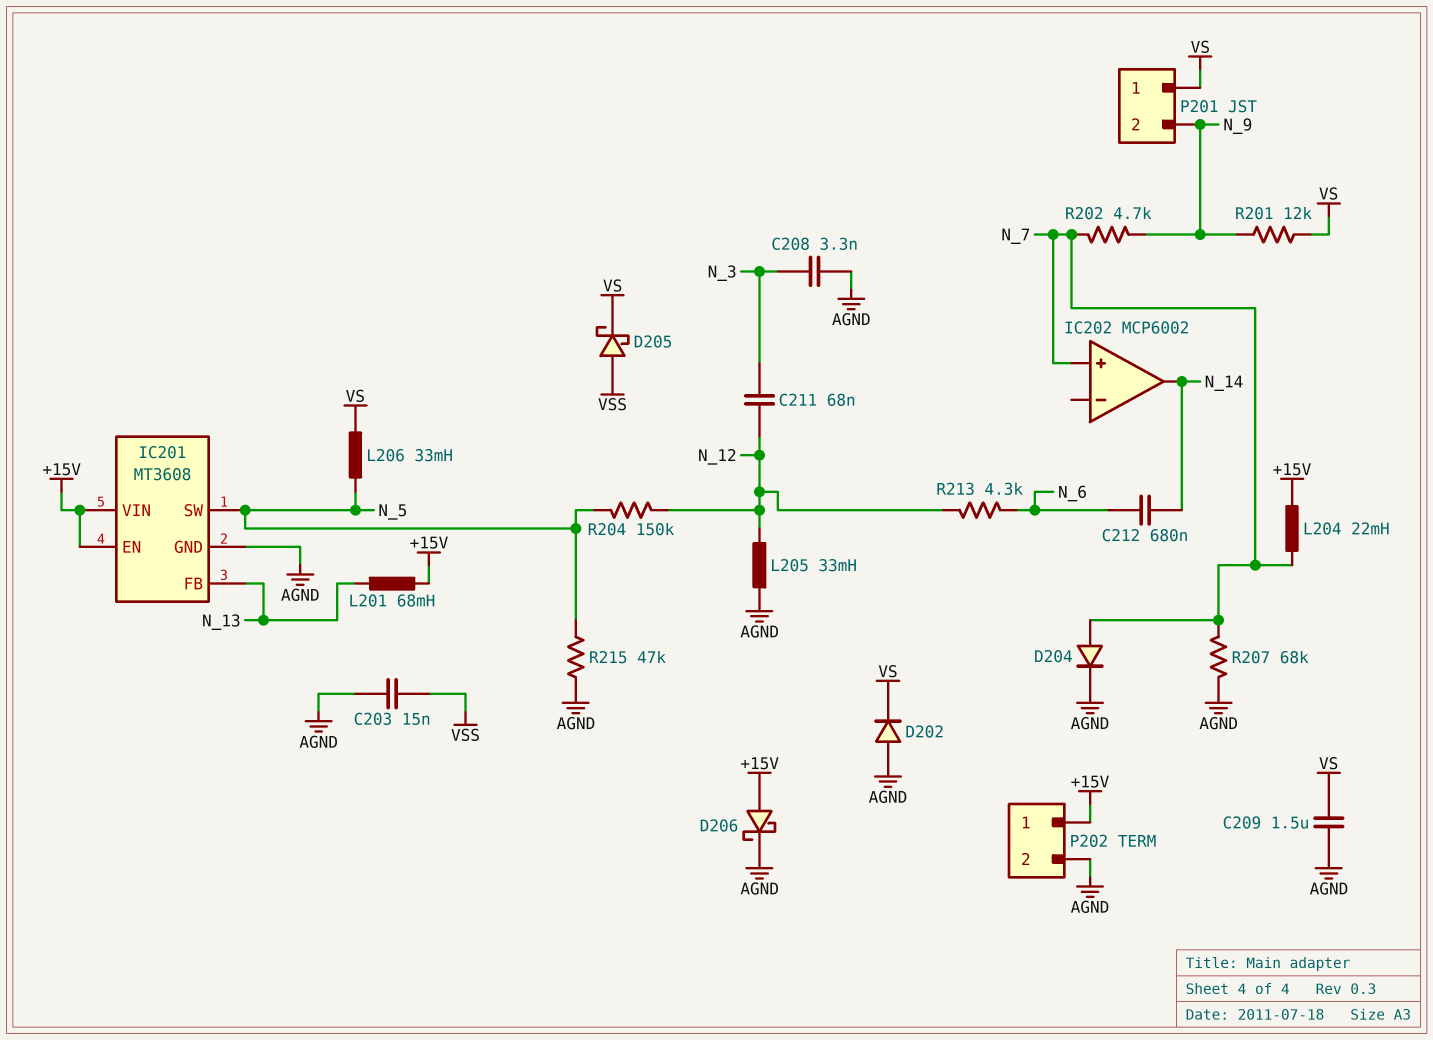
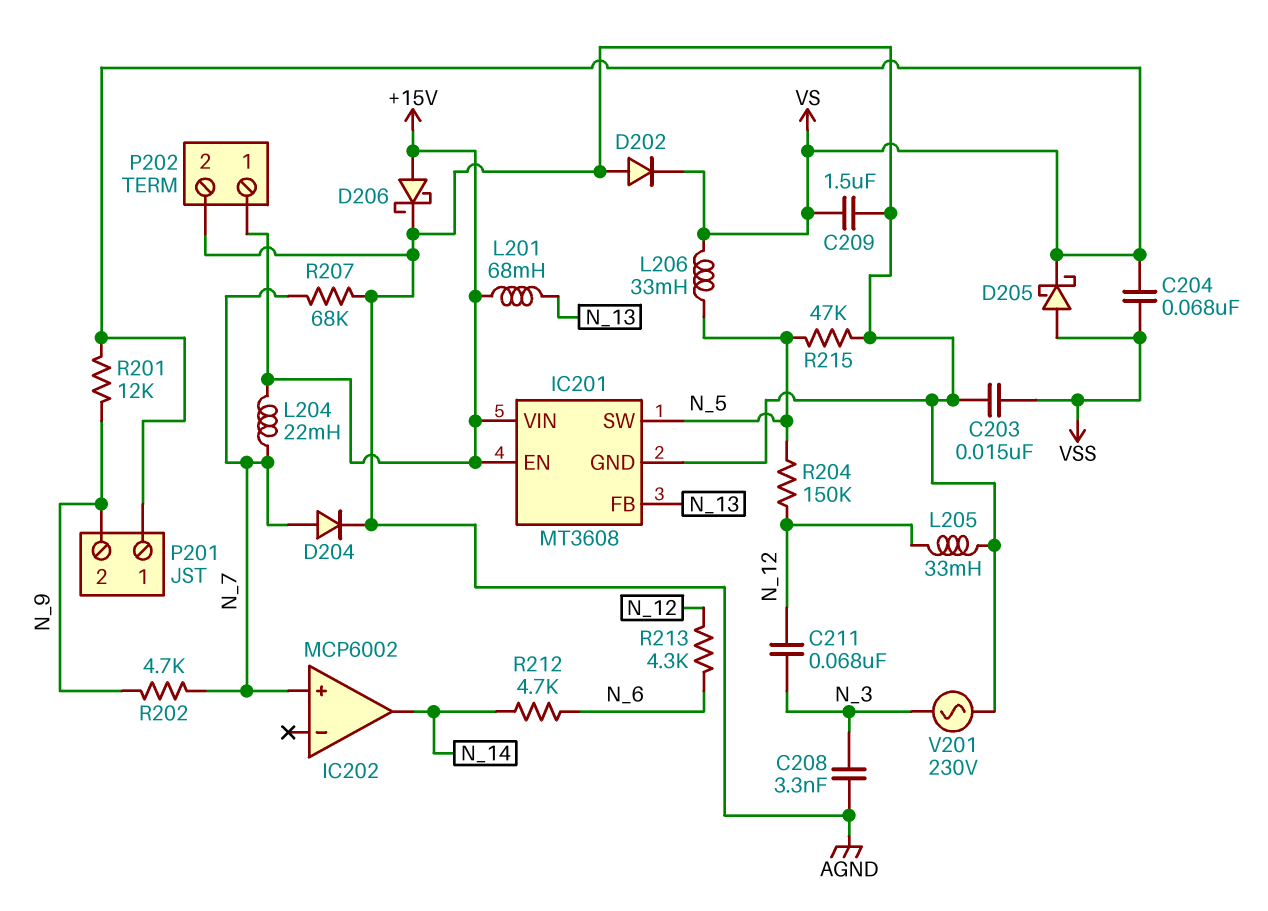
C204: none -> 68nF (VS, VSS)
C212: 680nF (N_6, N_14) -> none
R212: none -> 4.7k (N_6, N_14)
V201: none -> AC 230V (AGND, N_3)

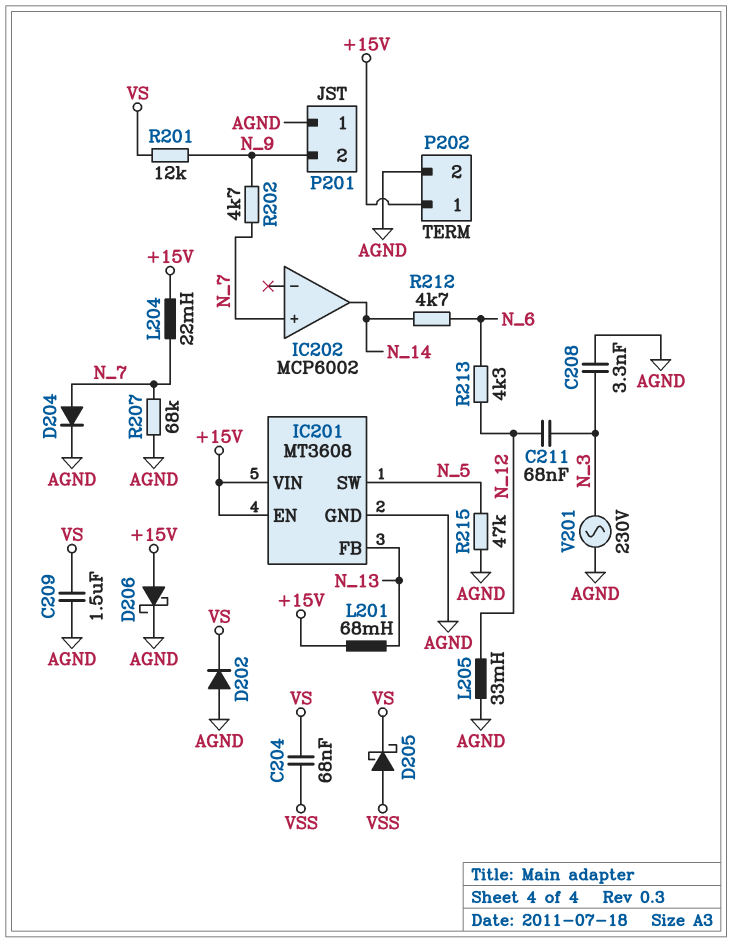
C203: 15nF (AGND, VSS) -> none
L206: 33mH (N_5, VS) -> none
P201 pin 1: VS -> AGND
R204: 150k (N_5, N_12) -> none

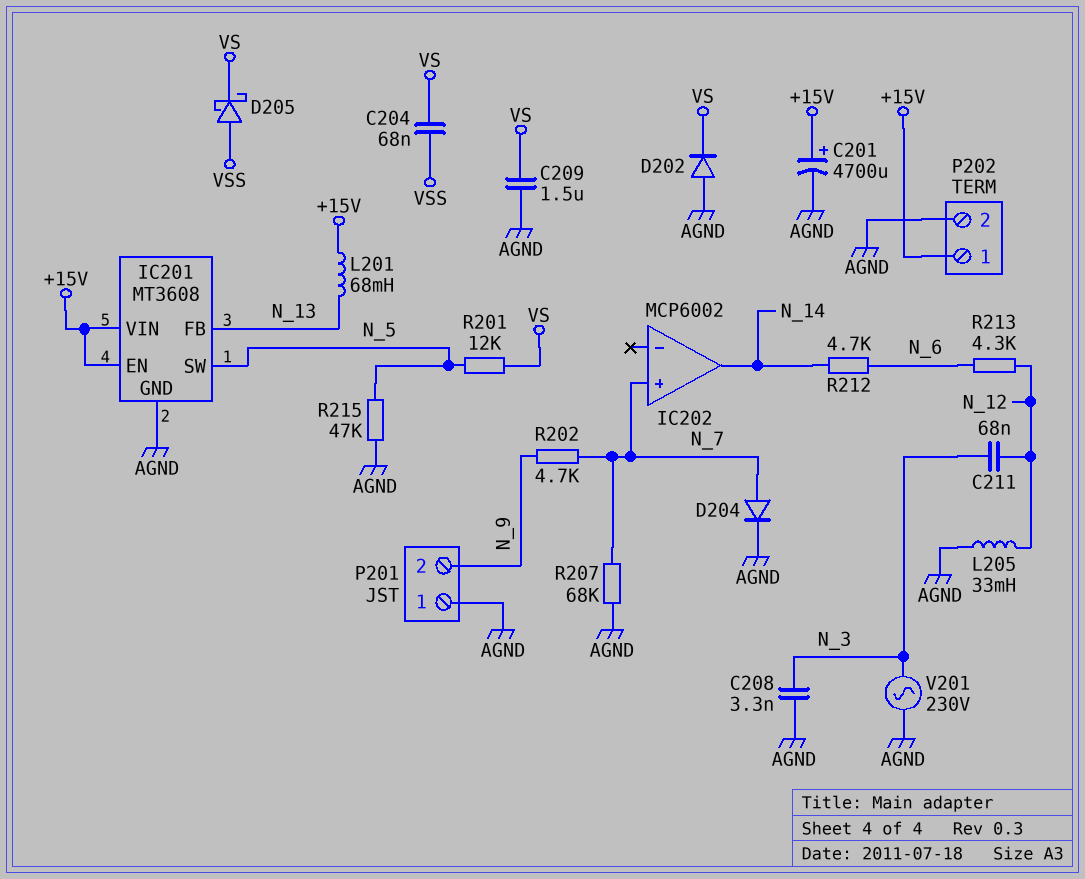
C201: none -> 4700uF (plus +15V, minus AGND)
D206: schottky (A +15V, K AGND) -> none
L204: 22mH (+15V, N_7) -> none
R201: 12k (N_9, VS) -> 12k (N_5, VS)

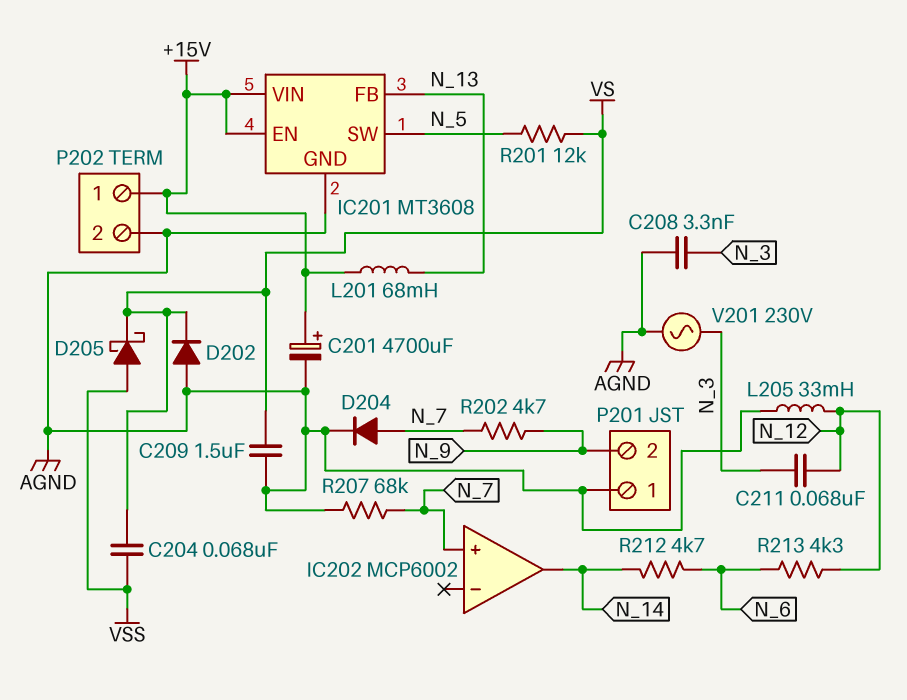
R215: 47k (AGND, N_5) -> none

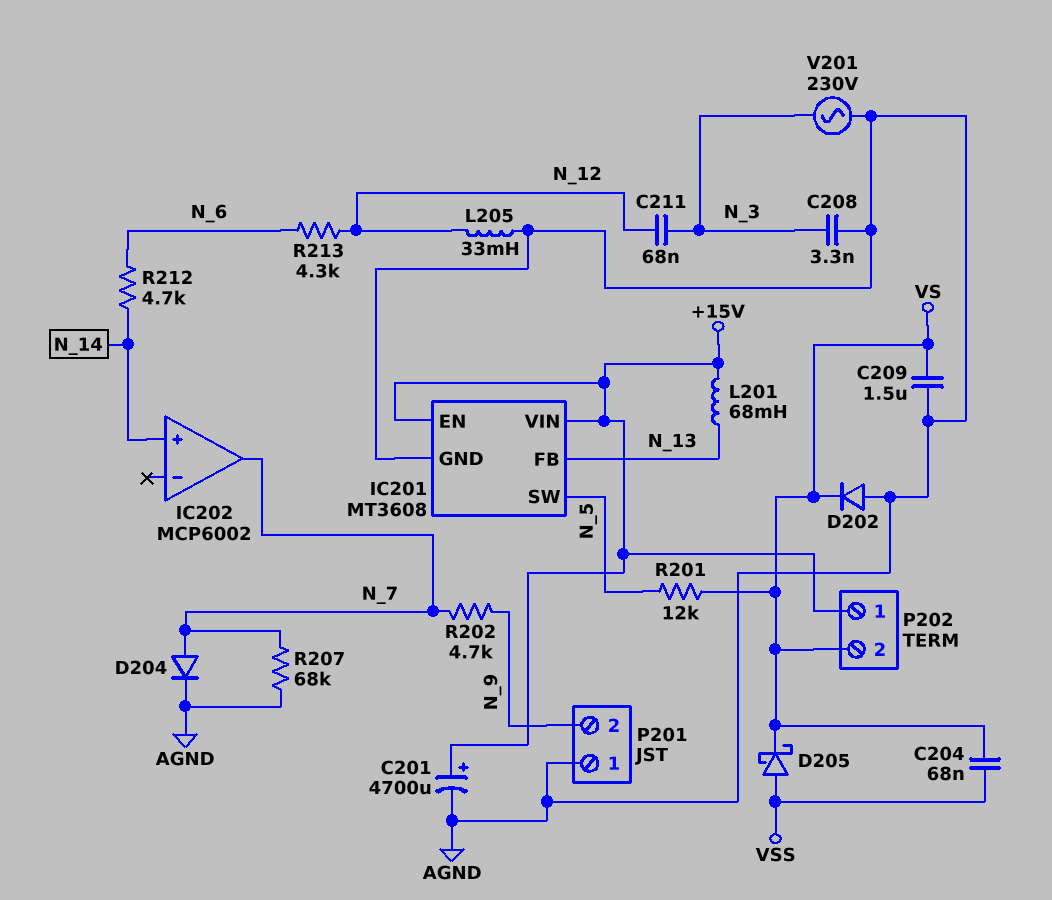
IC202 pin in+: N_7 -> N_14
IC202 pin out: N_14 -> N_7
P202 pin 2: AGND -> VS

